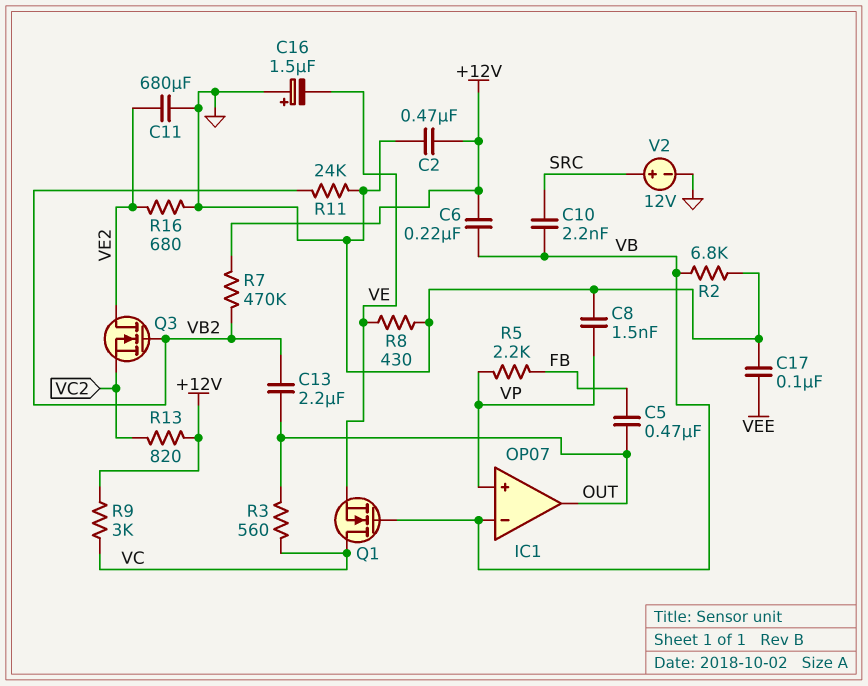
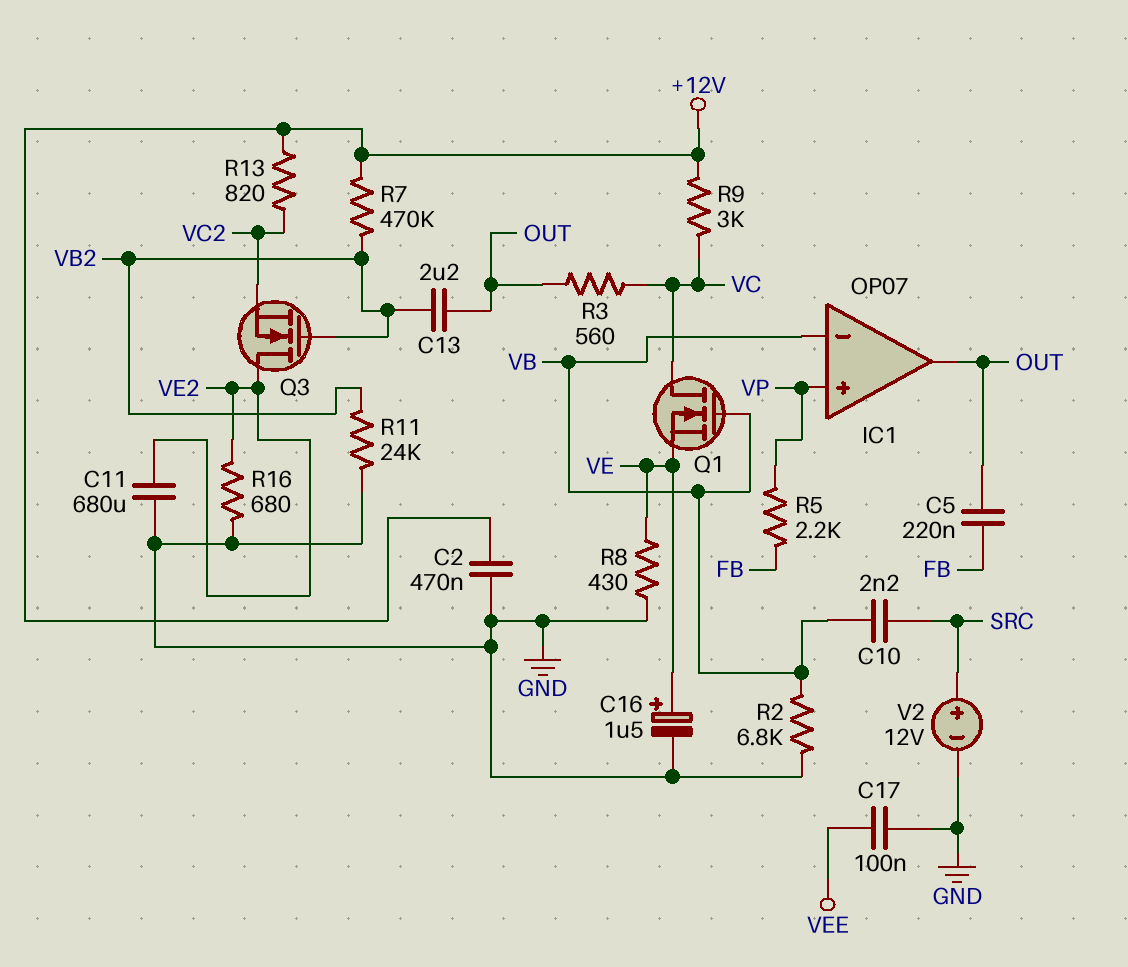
C5: 470nF (FB, OUT) -> 220nF (FB, OUT)
C6: 220nF (+12V, VB) -> none
C8: 1.5nF (GND, VP) -> none
C16: 1.5uF (plus GND, minus VE) -> 1.5uF (plus VE, minus GND)

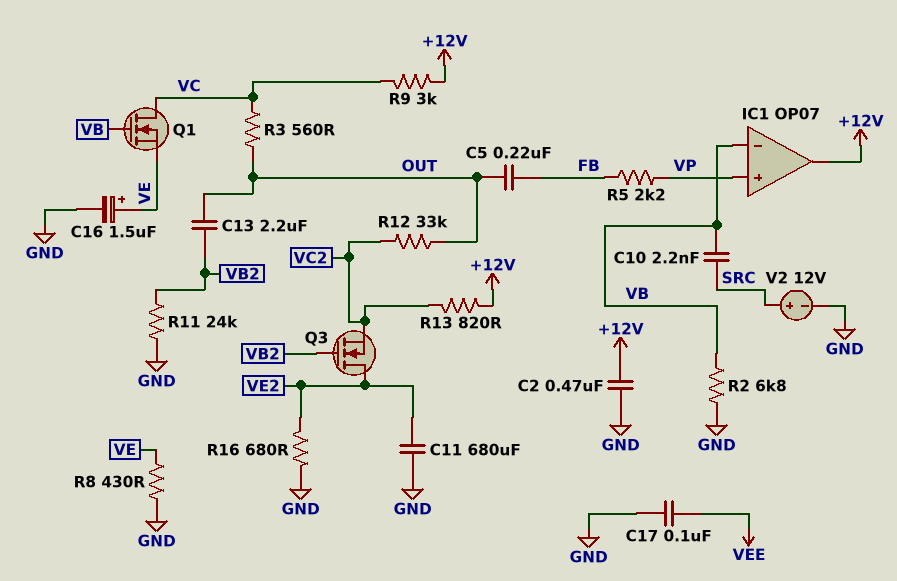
IC1 pin out: OUT -> +12V
R7: 470k (+12V, VB2) -> none
R12: none -> 33k (OUT, VC2)

